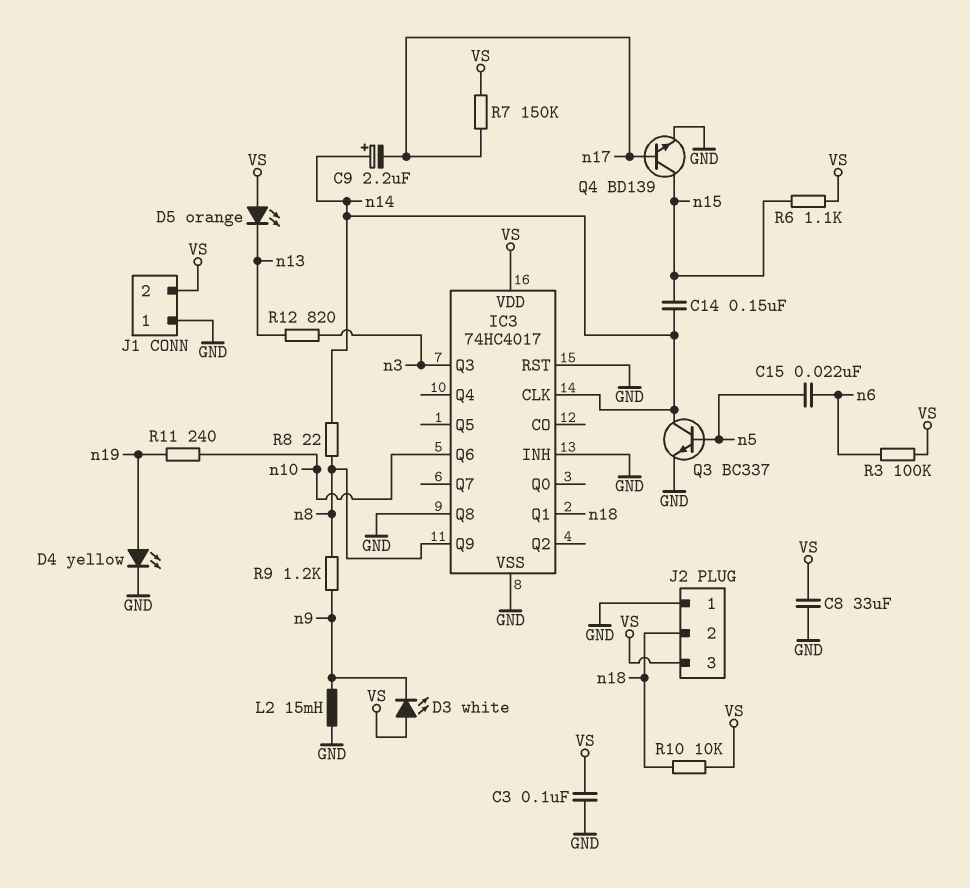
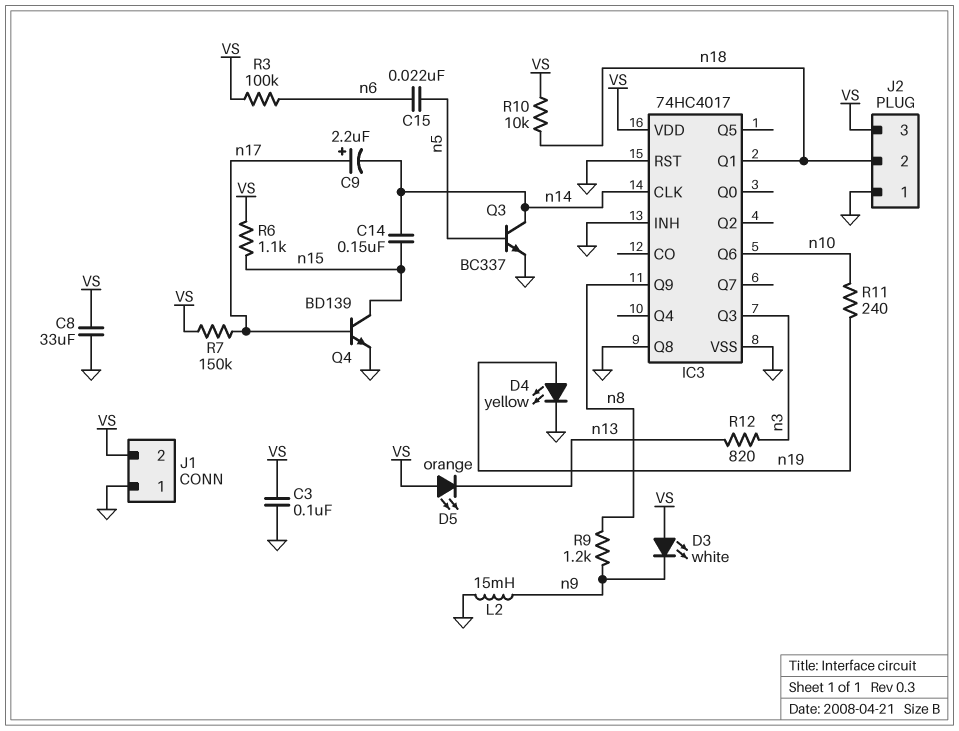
C9: 2.2uF (plus n14, minus n17) -> 2.2uF (plus n17, minus n14)
R8: 22 (n8, n14) -> none

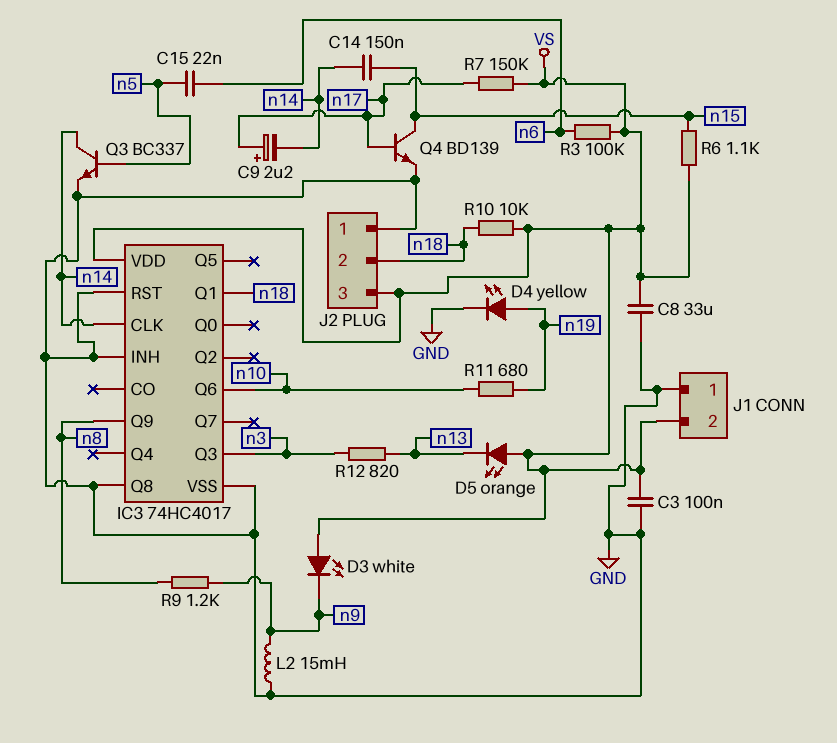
R11: 240 (n10, n19) -> 680 (n10, n19)

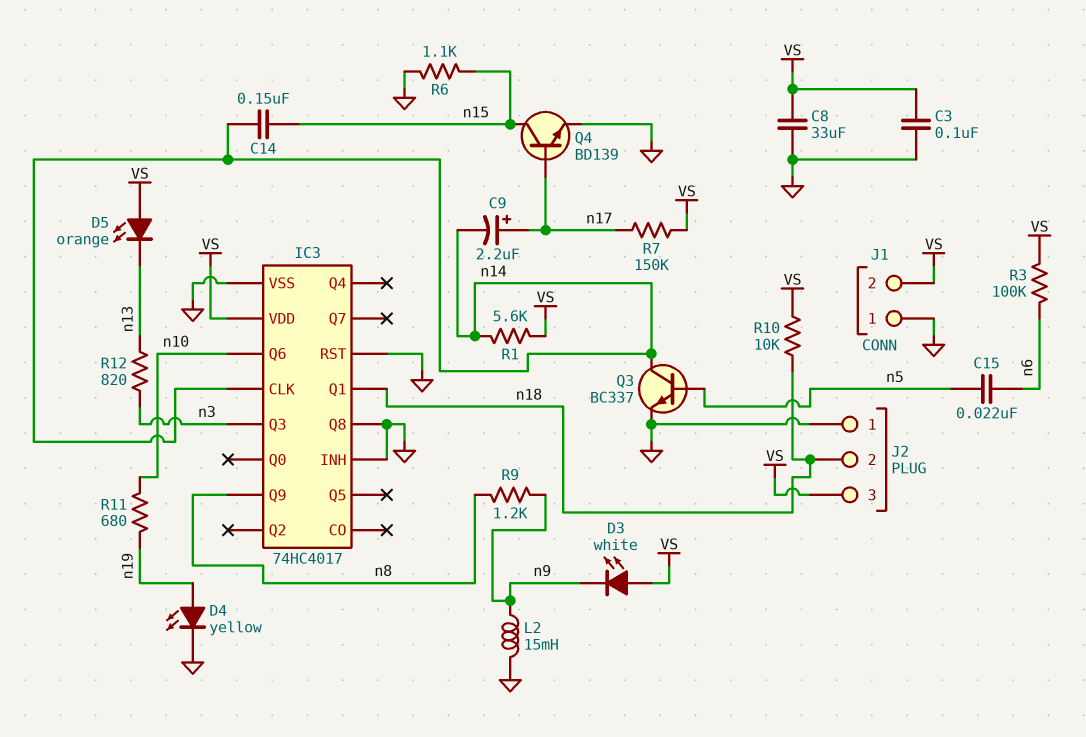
R1: none -> 5.6k (VS, n14)
R6: 1.1k (VS, n15) -> 1.1k (GND, n15)

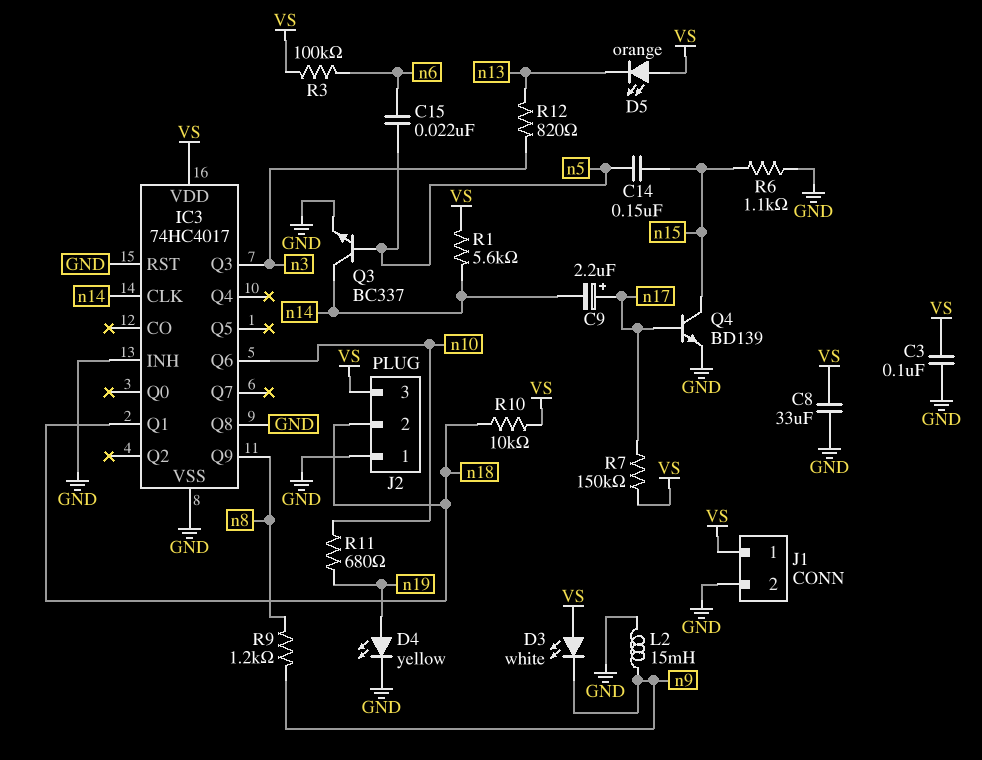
C14: 150nF (n14, n15) -> 150nF (n5, n15)
J1 pin 1: GND -> VS
J1 pin 2: VS -> GND

